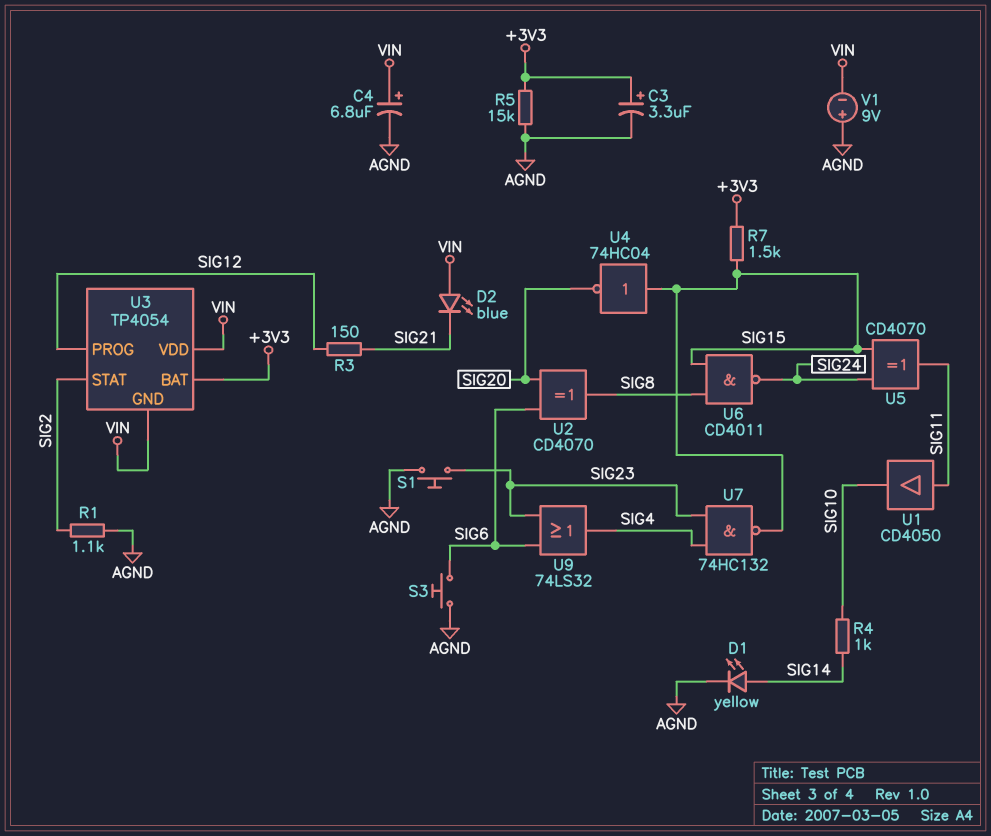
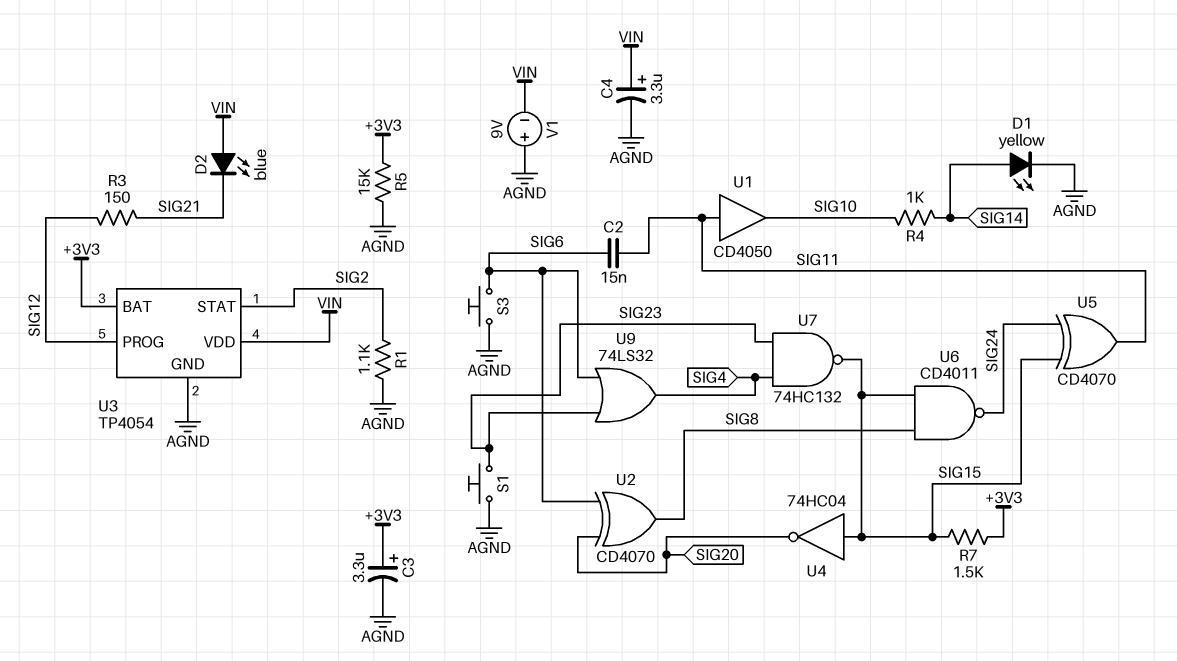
C2: none -> 15nF (SIG6, SIG11)
C4: 6.8uF (plus VIN, minus AGND) -> 3.3uF (plus VIN, minus AGND)
U3 pin GND: VIN -> AGND

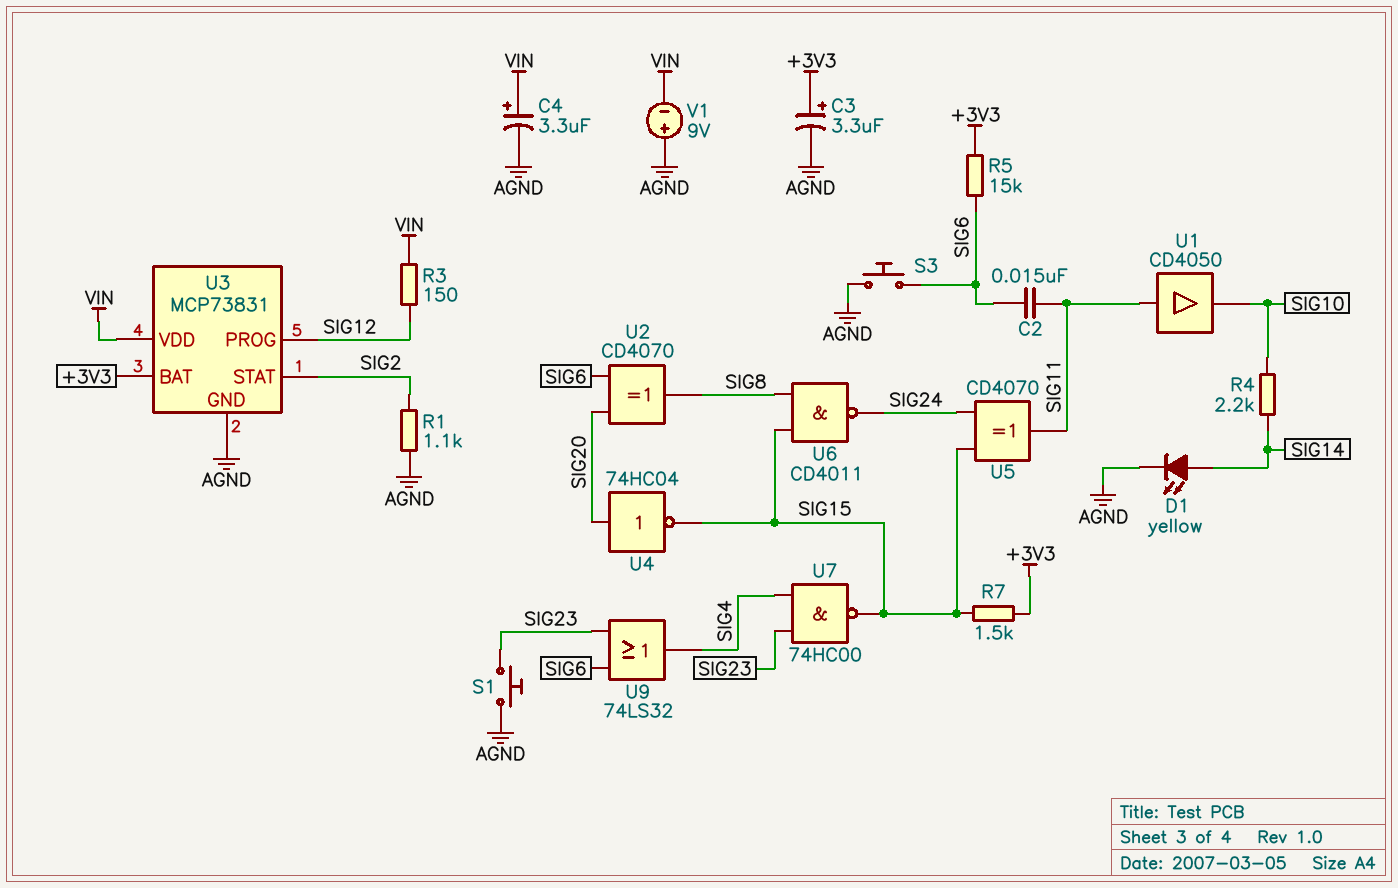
D2: LED blue (A VIN, K SIG21) -> none
R3: 150 (SIG12, SIG21) -> 150 (SIG12, VIN)
R4: 1k (SIG10, SIG14) -> 2.2k (SIG10, SIG14)
R5: 15k (+3V3, AGND) -> 15k (+3V3, SIG6)
U3: TP4054 -> MCP73831
U4: NOT 74HC04 (in SIG15, out SIG20) -> NOT 74HC04 (in SIG20, out SIG15)
U7: NAND 74HC132 (in SIG4, in SIG23, out SIG15) -> NAND 74HC00 (in SIG4, in SIG23, out SIG15)

